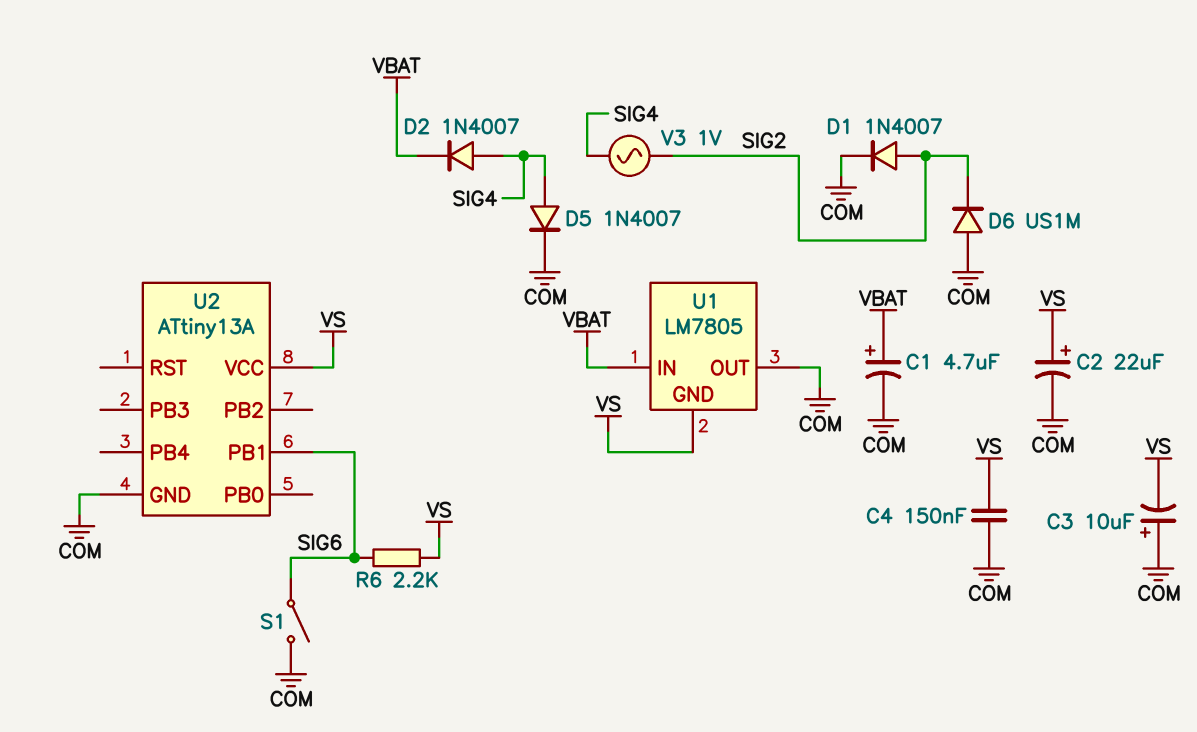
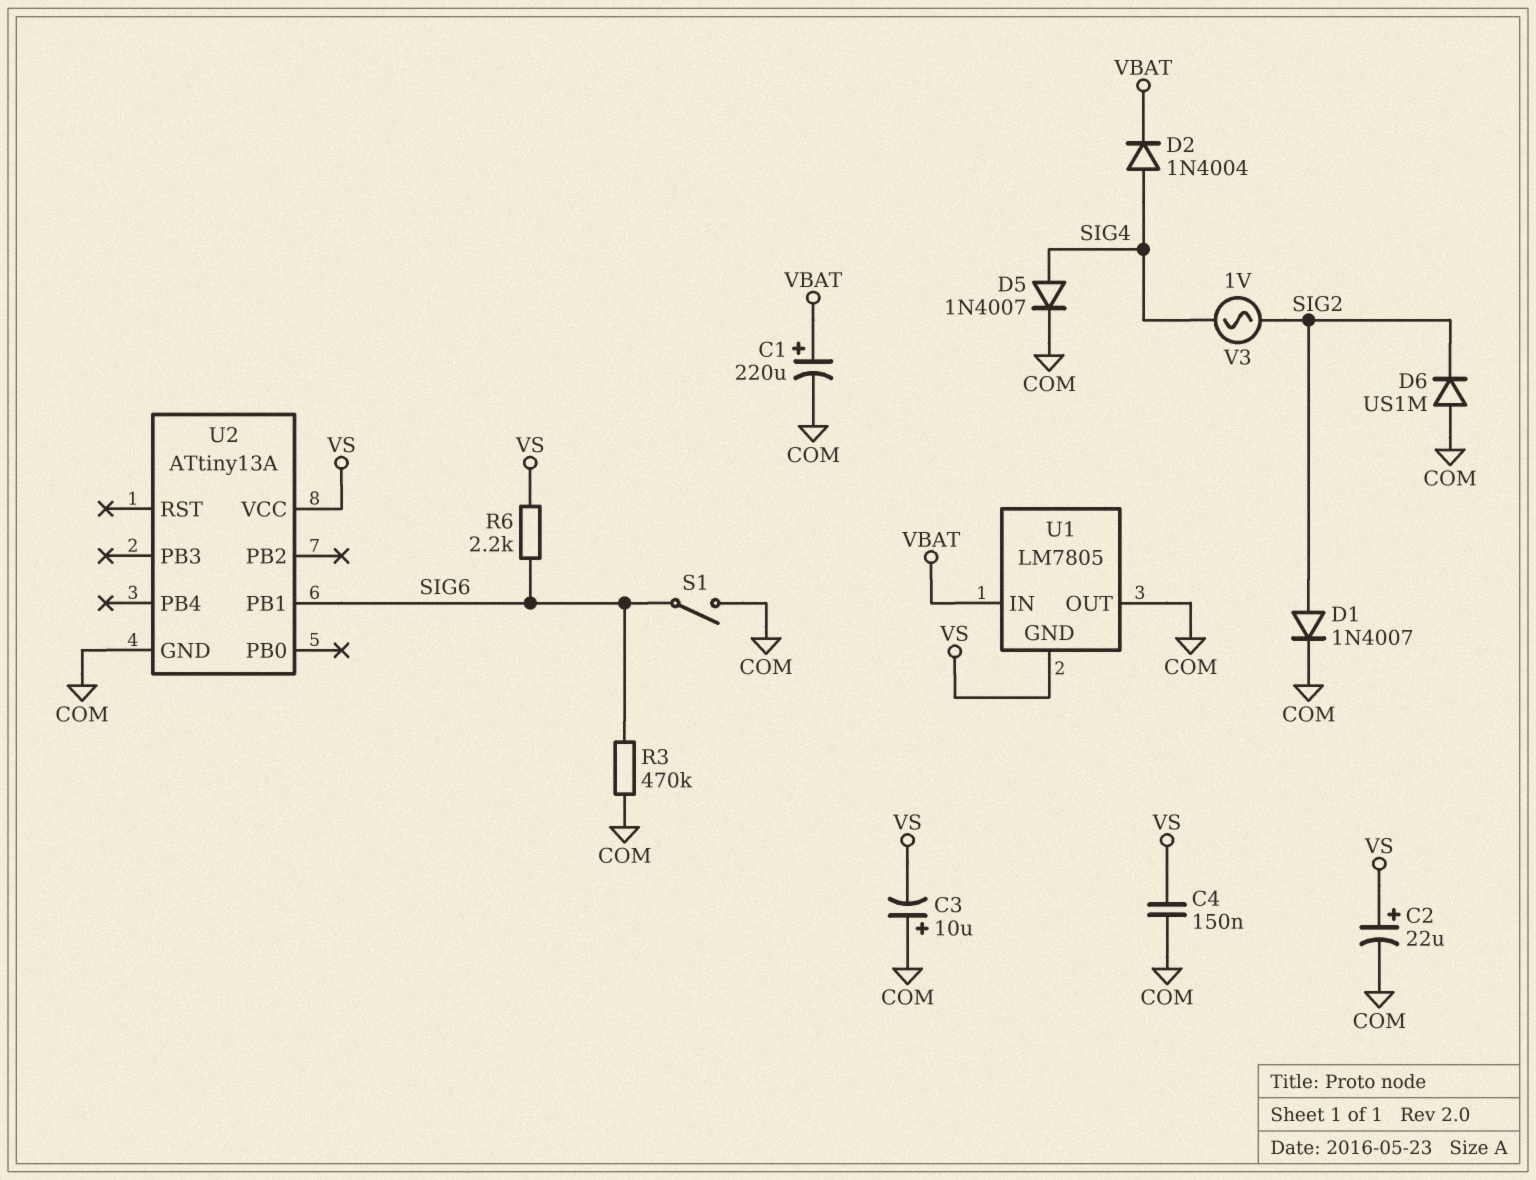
C1: 4.7uF (plus VBAT, minus COM) -> 220uF (plus VBAT, minus COM)
D2: diode 1N4007 (A SIG4, K VBAT) -> diode 1N4004 (A SIG4, K VBAT)
R3: none -> 470k (COM, SIG6)

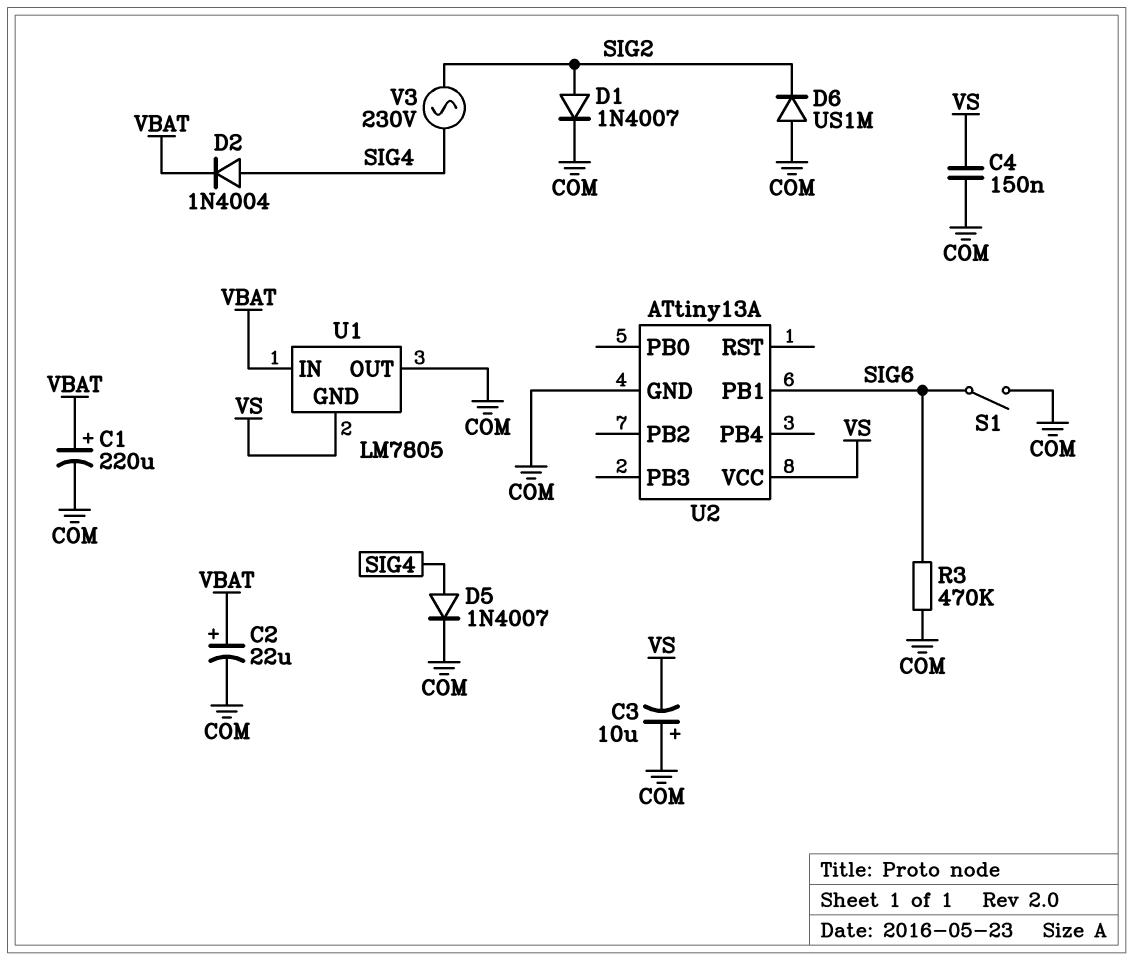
C2: 22uF (plus VS, minus COM) -> 22uF (plus VBAT, minus COM)
R6: 2.2k (SIG6, VS) -> none
V3: AC 1V (SIG2, SIG4) -> AC 230V (SIG2, SIG4)

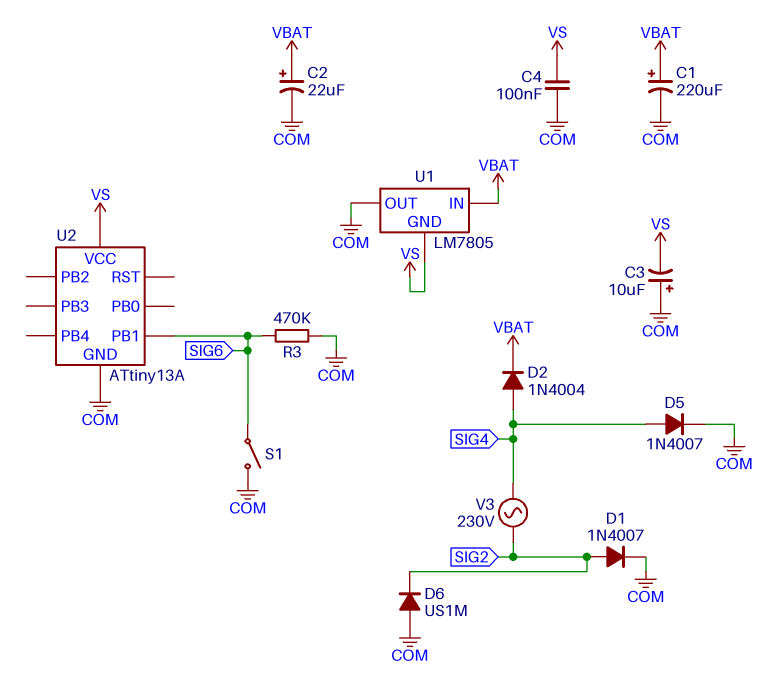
C4: 150nF (COM, VS) -> 100nF (COM, VS)

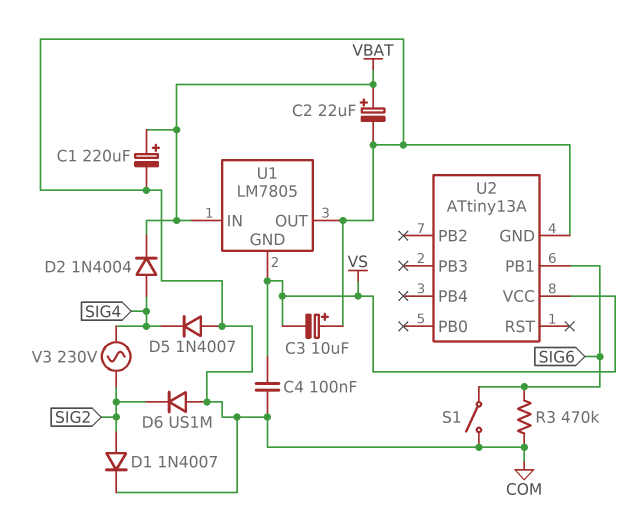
D5: diode 1N4007 (A SIG4, K COM) -> diode 1N4007 (A COM, K SIG4)

